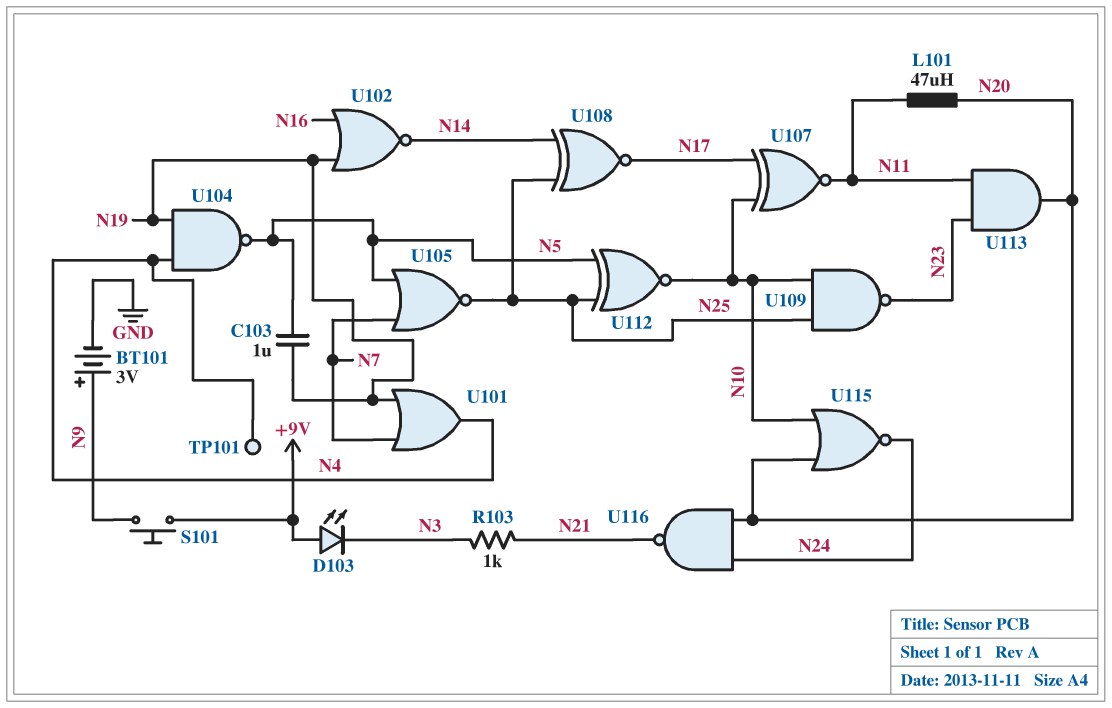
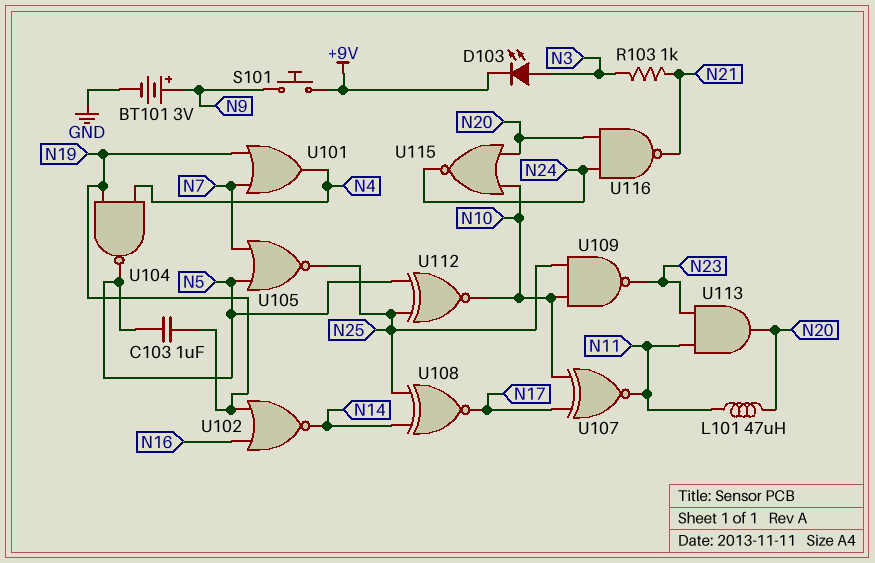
D103: LED (A +9V, K N3) -> LED (A N3, K +9V)
TP101: test point (N4) -> none

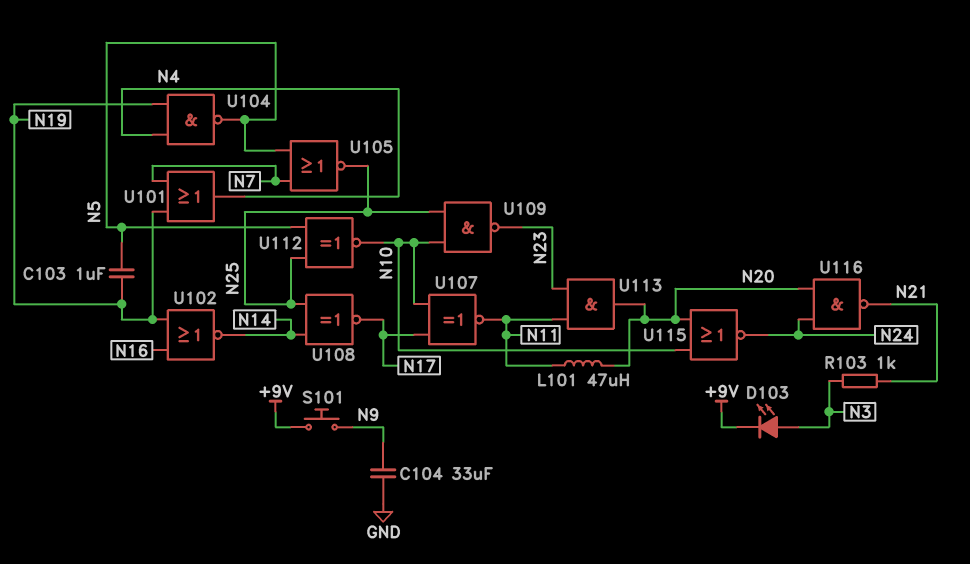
BT101: 3V (plus N9, minus GND) -> none
C104: none -> 33uF (GND, N9)

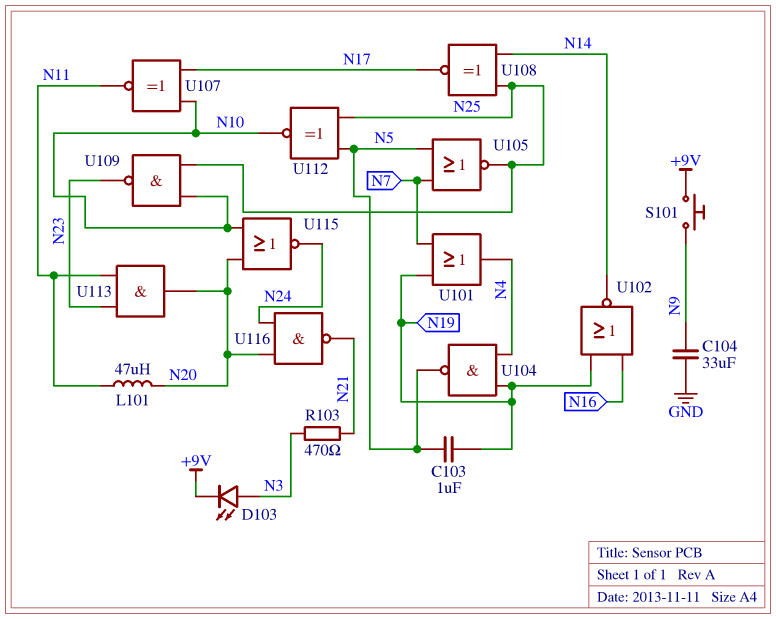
R103: 1k (N3, N21) -> 470 (N3, N21)

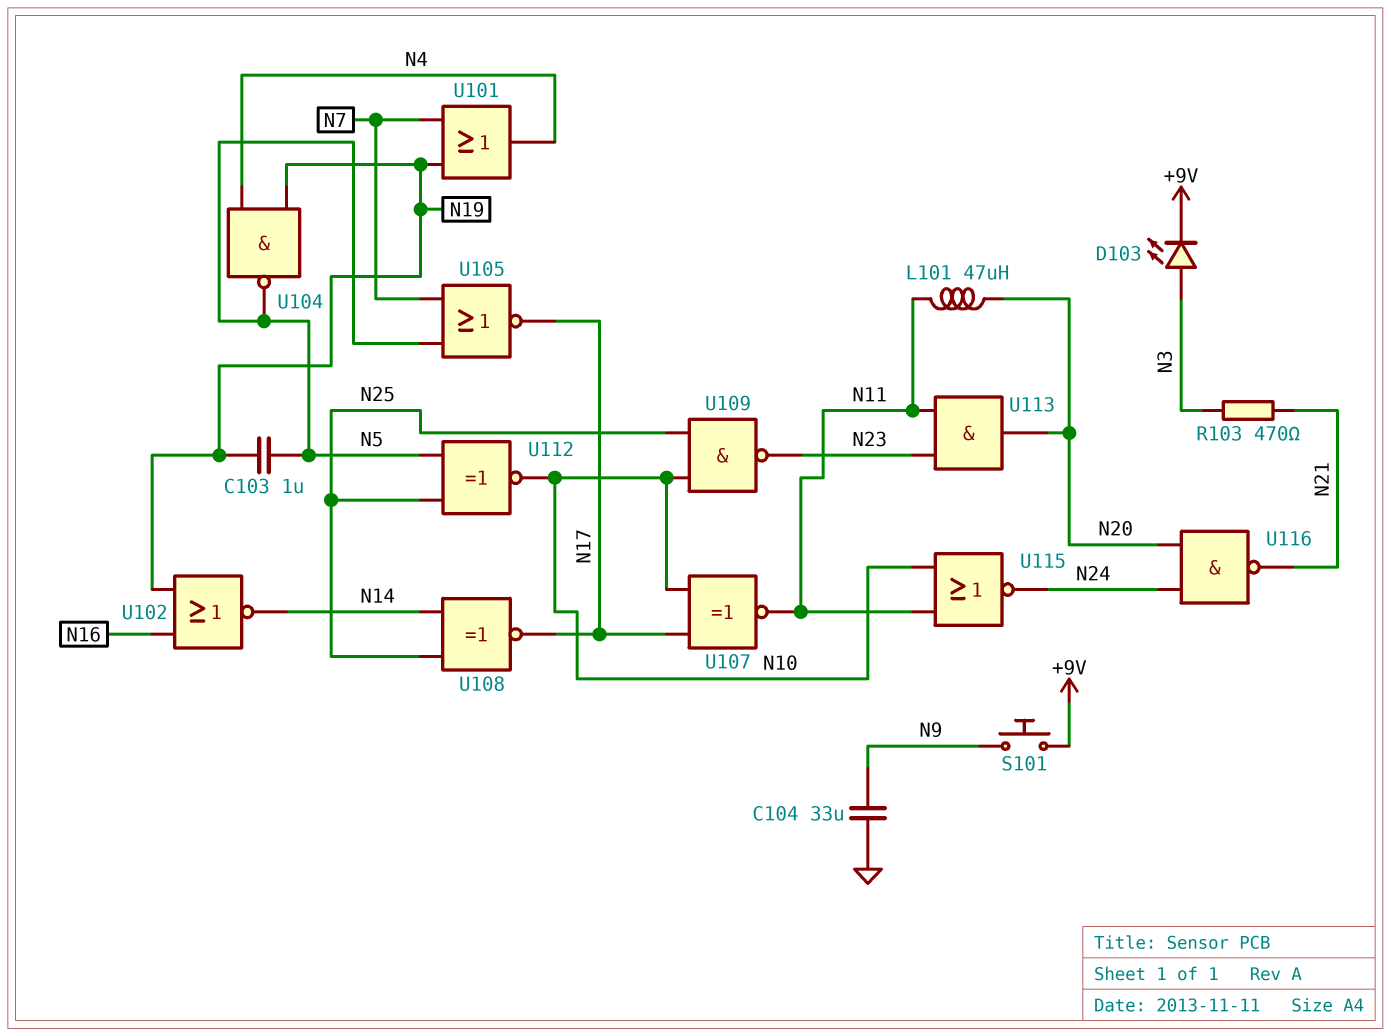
U105: NOR (in N5, in N7, out N25) -> NOR (in N5, in N7, out N17)
U115: NOR (in N10, in N20, out N24) -> NOR (in N10, in N11, out N24)

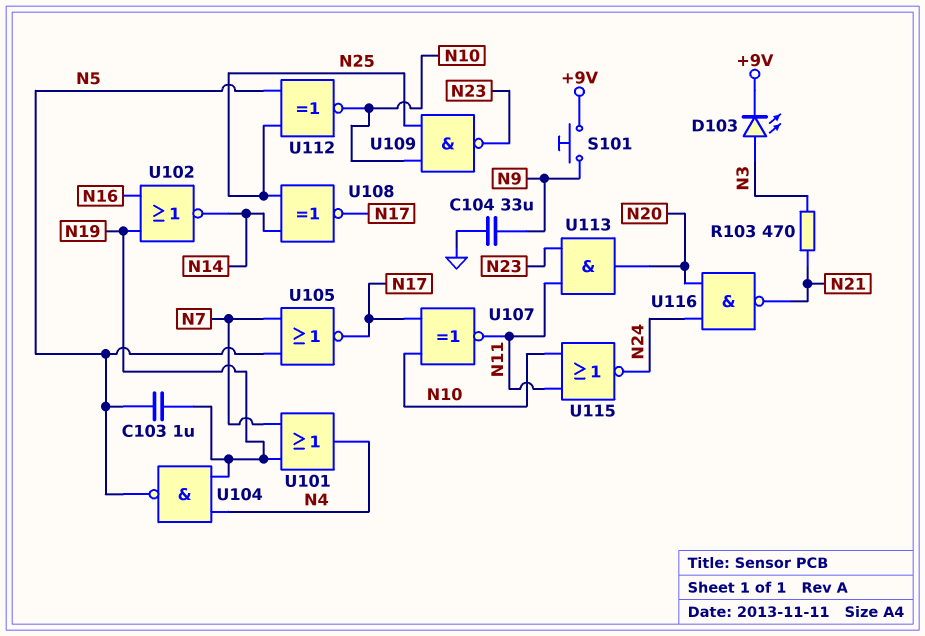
L101: 47uH (N11, N20) -> none

